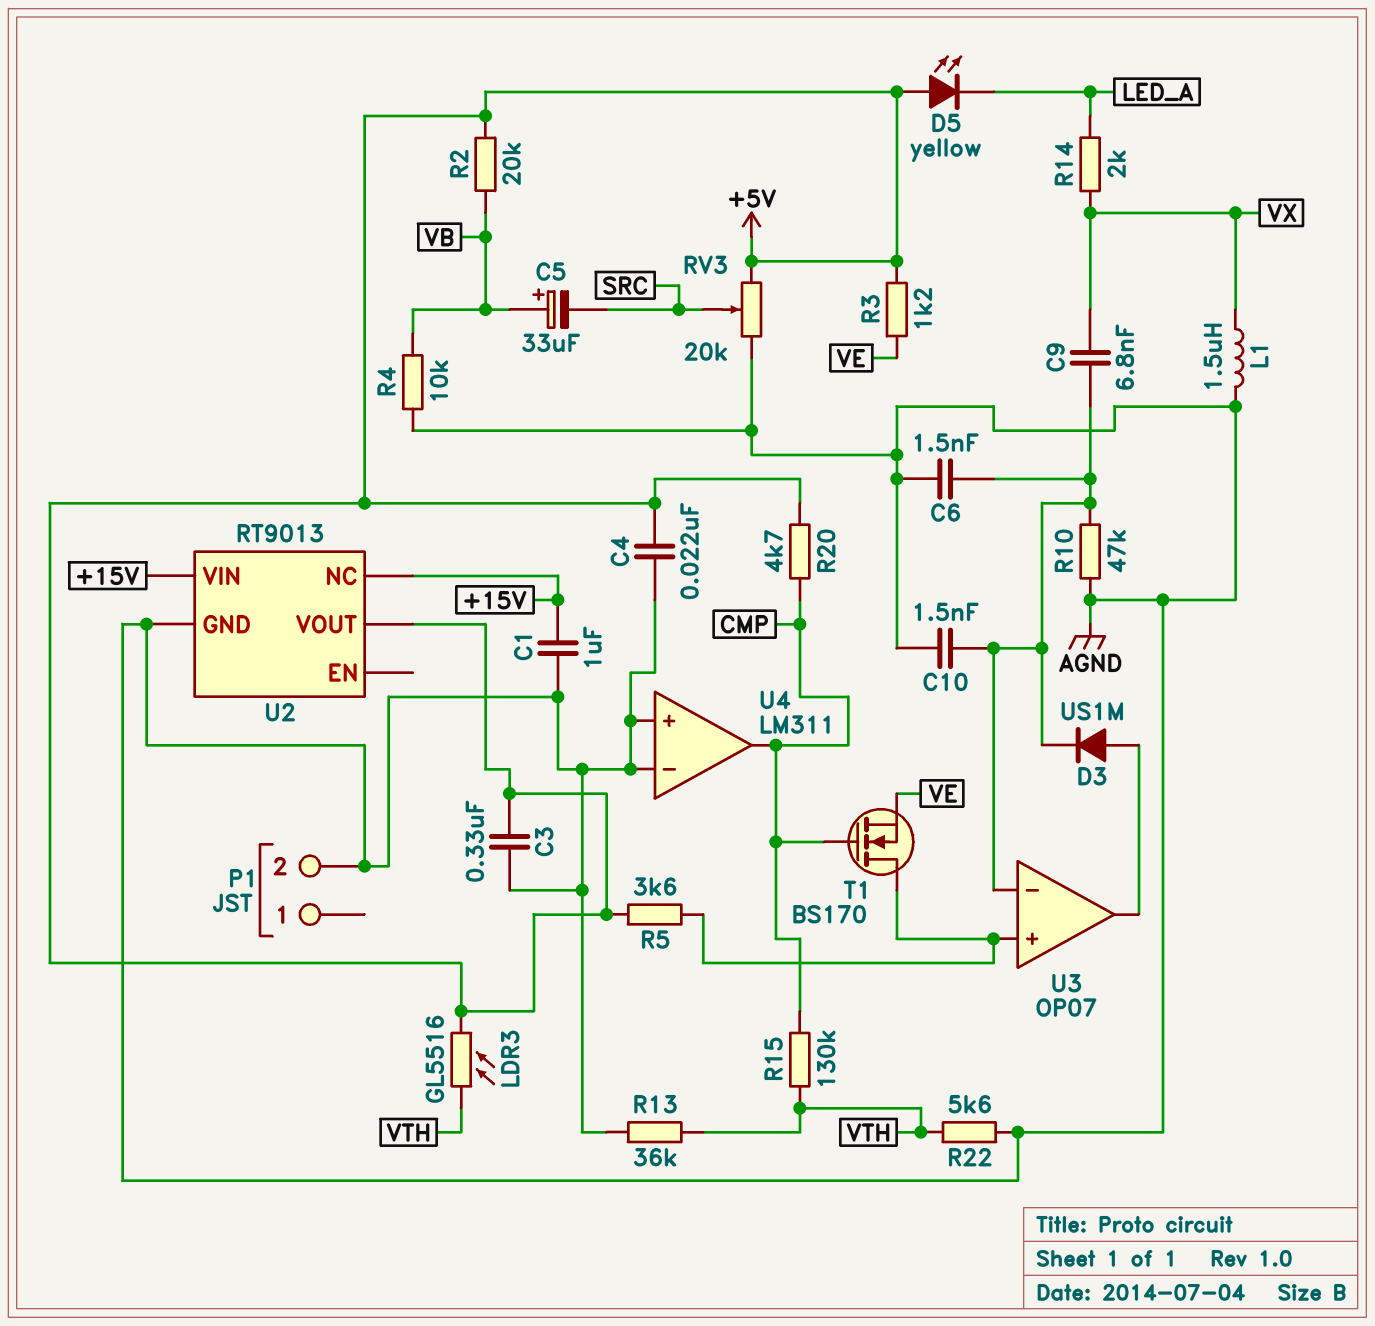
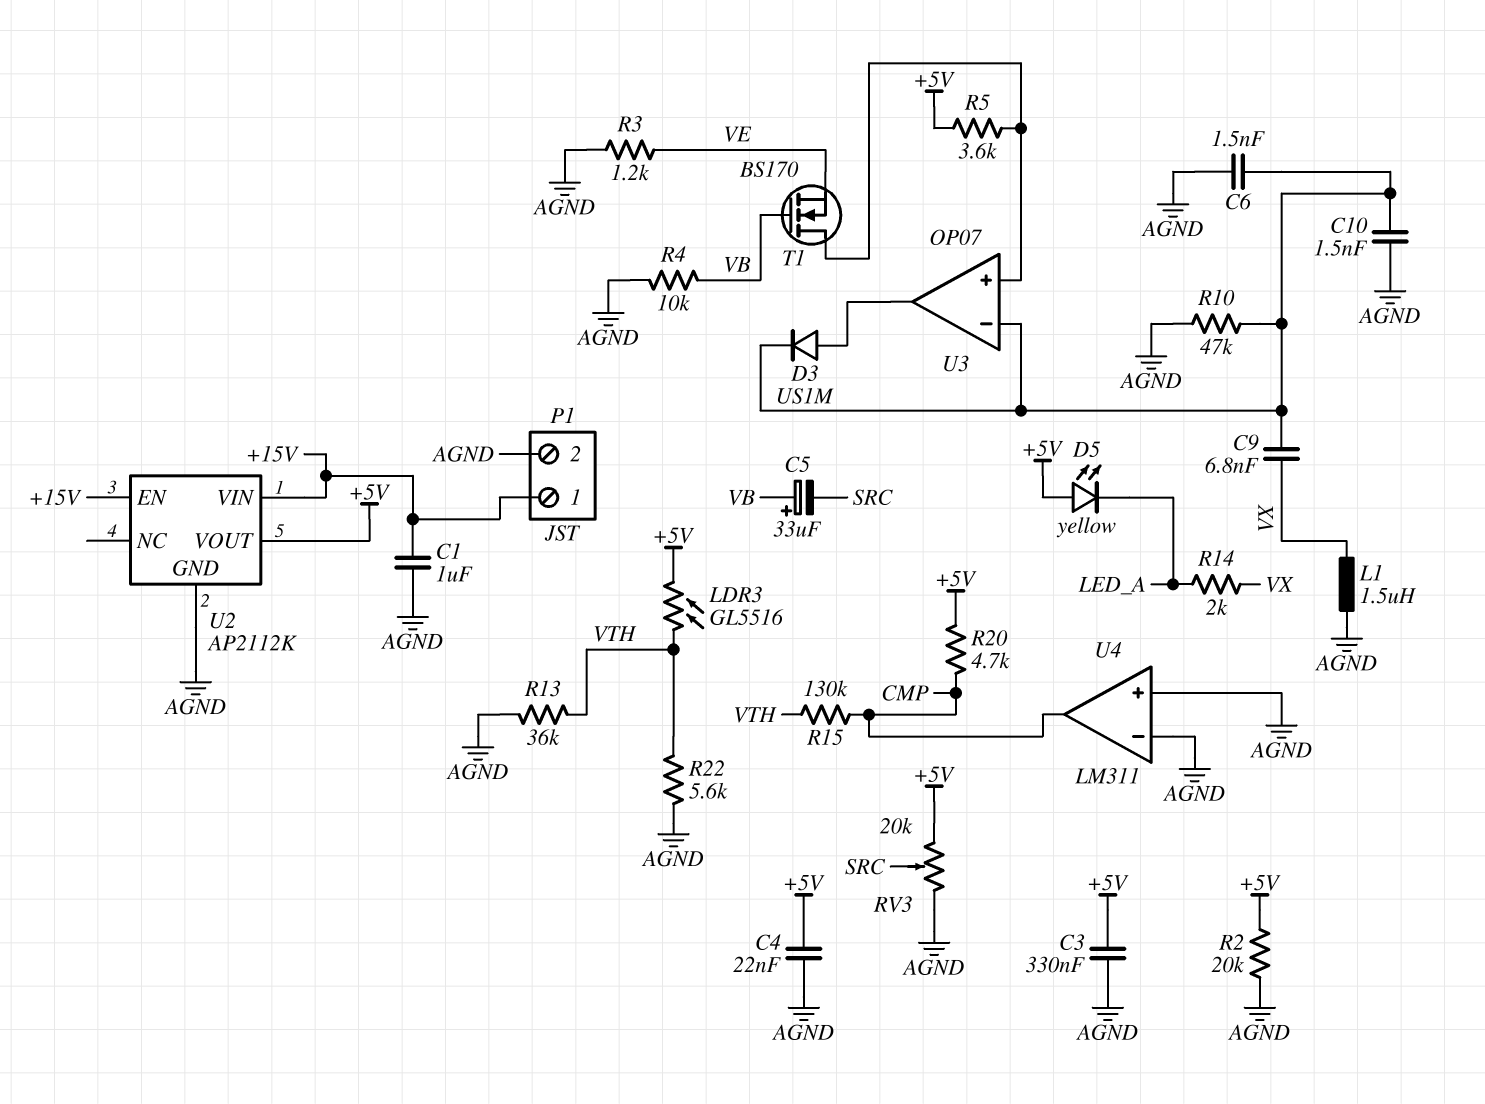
P1 pin 1: none -> +15V
R2: 20k (+5V, VB) -> 20k (+5V, AGND)
R3: 1.2k (+5V, VE) -> 1.2k (AGND, VE)
T1: NMOS BS170 (G CMP, D U3/in+, S VE) -> NMOS BS170 (G VB, D U3/in+, S VE)
U2: RT9013 -> AP2112K
U2 pin EN: none -> +15V
U2 pin NC: +15V -> none

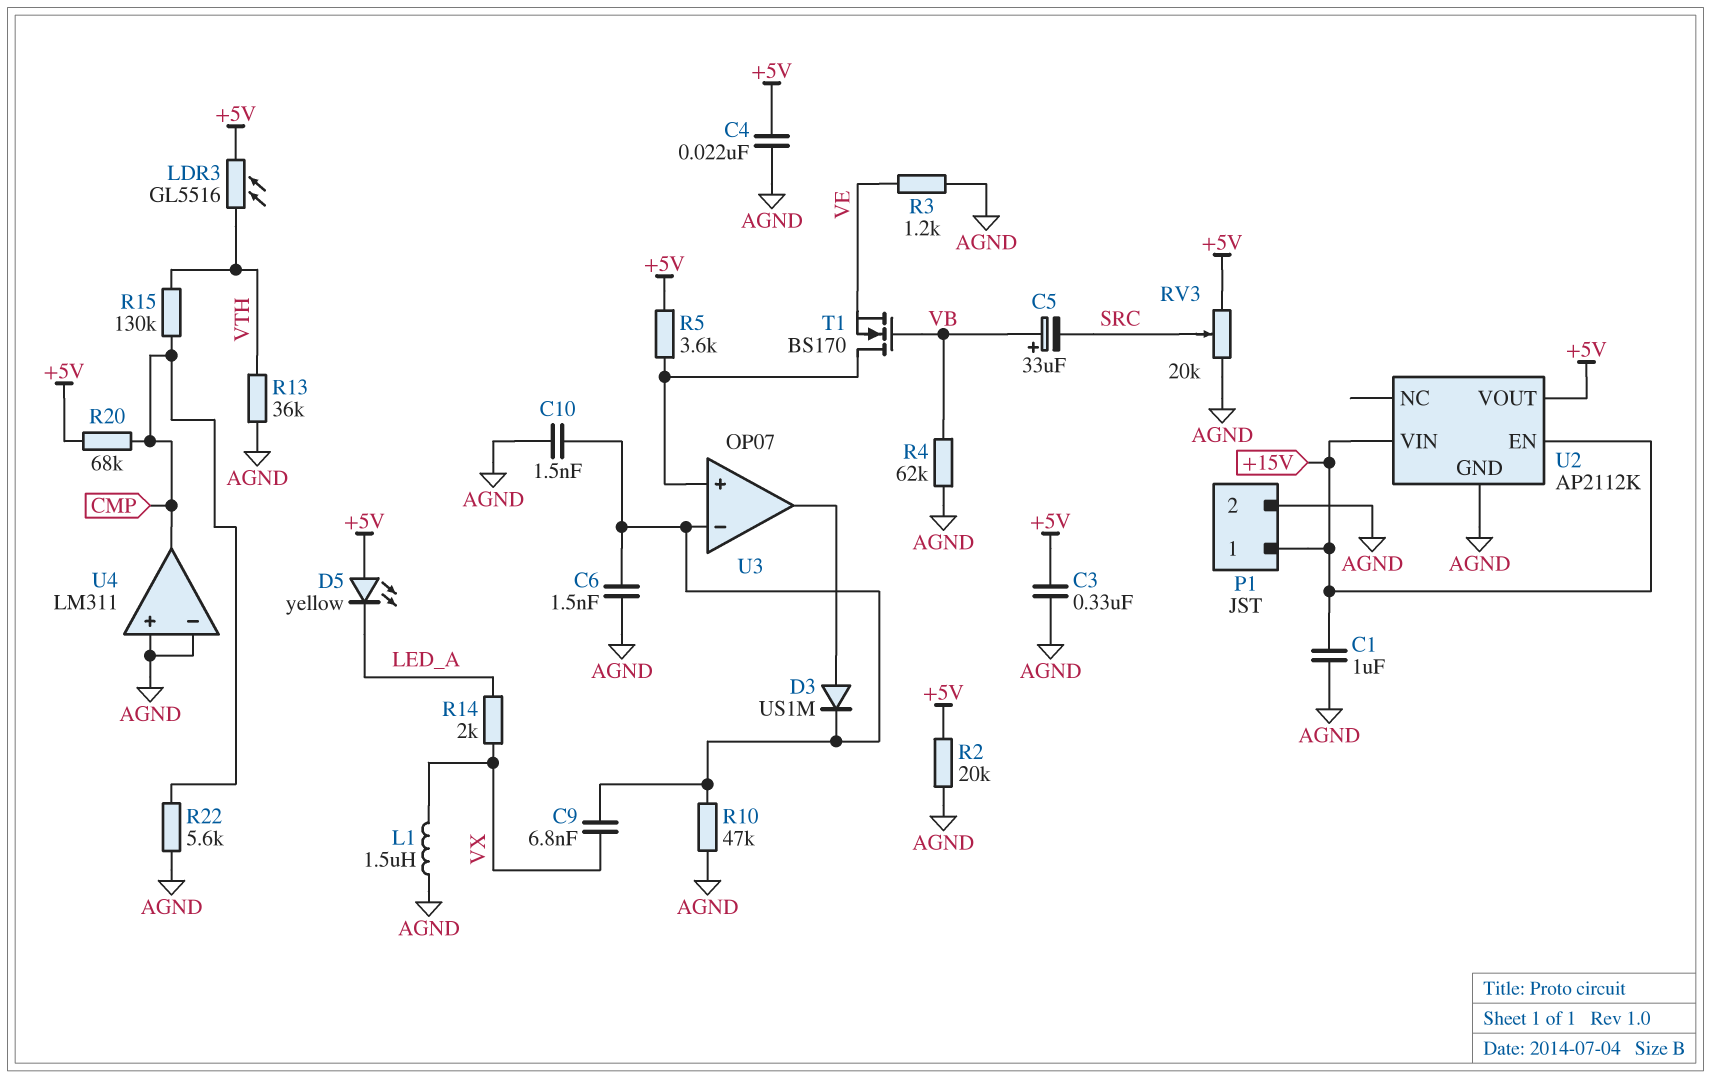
R4: 10k (AGND, VB) -> 62k (AGND, VB)
R20: 4.7k (+5V, CMP) -> 68k (+5V, CMP)
R22: 5.6k (AGND, VTH) -> 5.6k (AGND, CMP)

